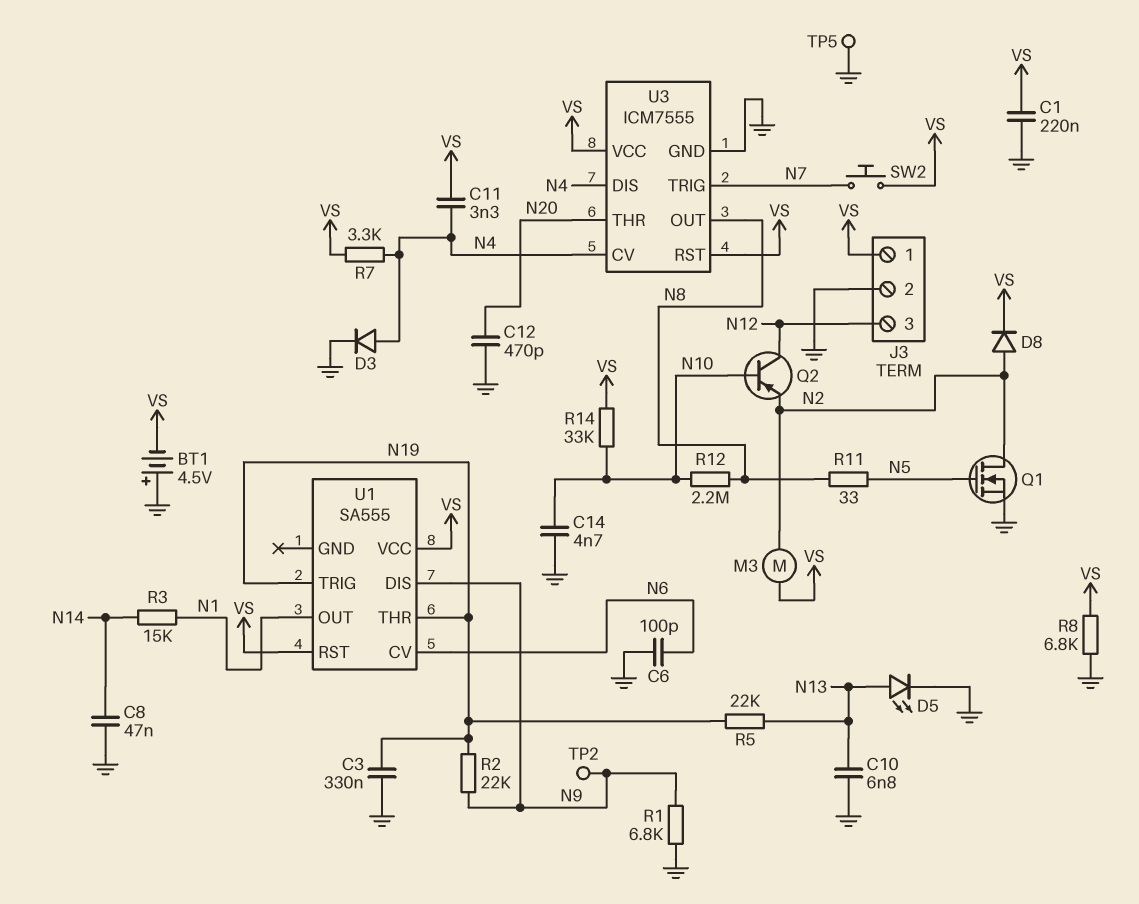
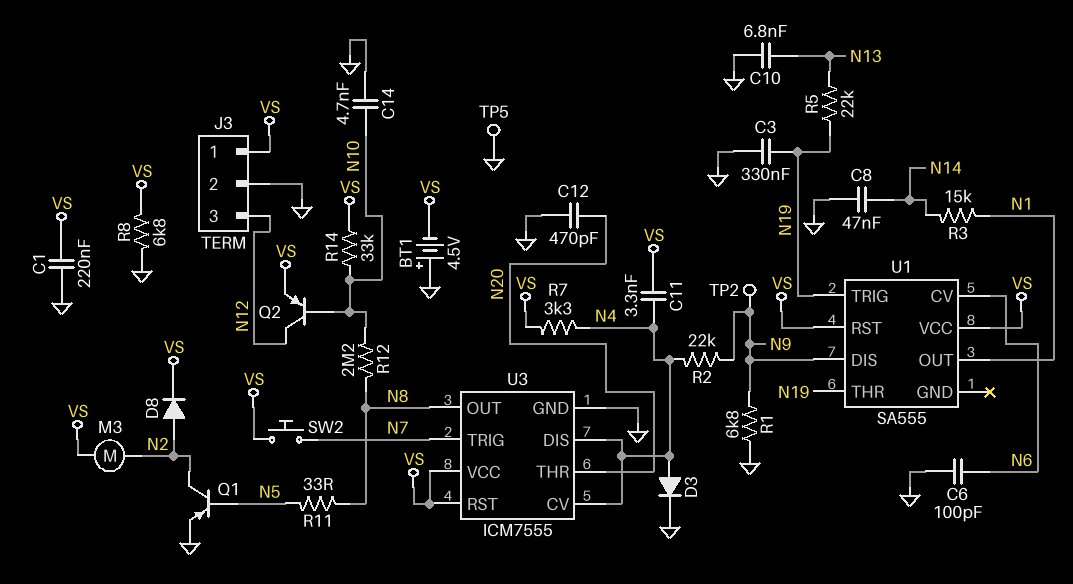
D5: LED (A N13, K GND) -> none
Q1: NMOS (G N5, D N2, S GND) -> PNP (B N5, C N2, E GND)
Q2: PNP (B N10, C N12, E N2) -> PNP (B N10, C N12, E VS)
R2: 22k (N9, N19) -> 22k (N4, N9)

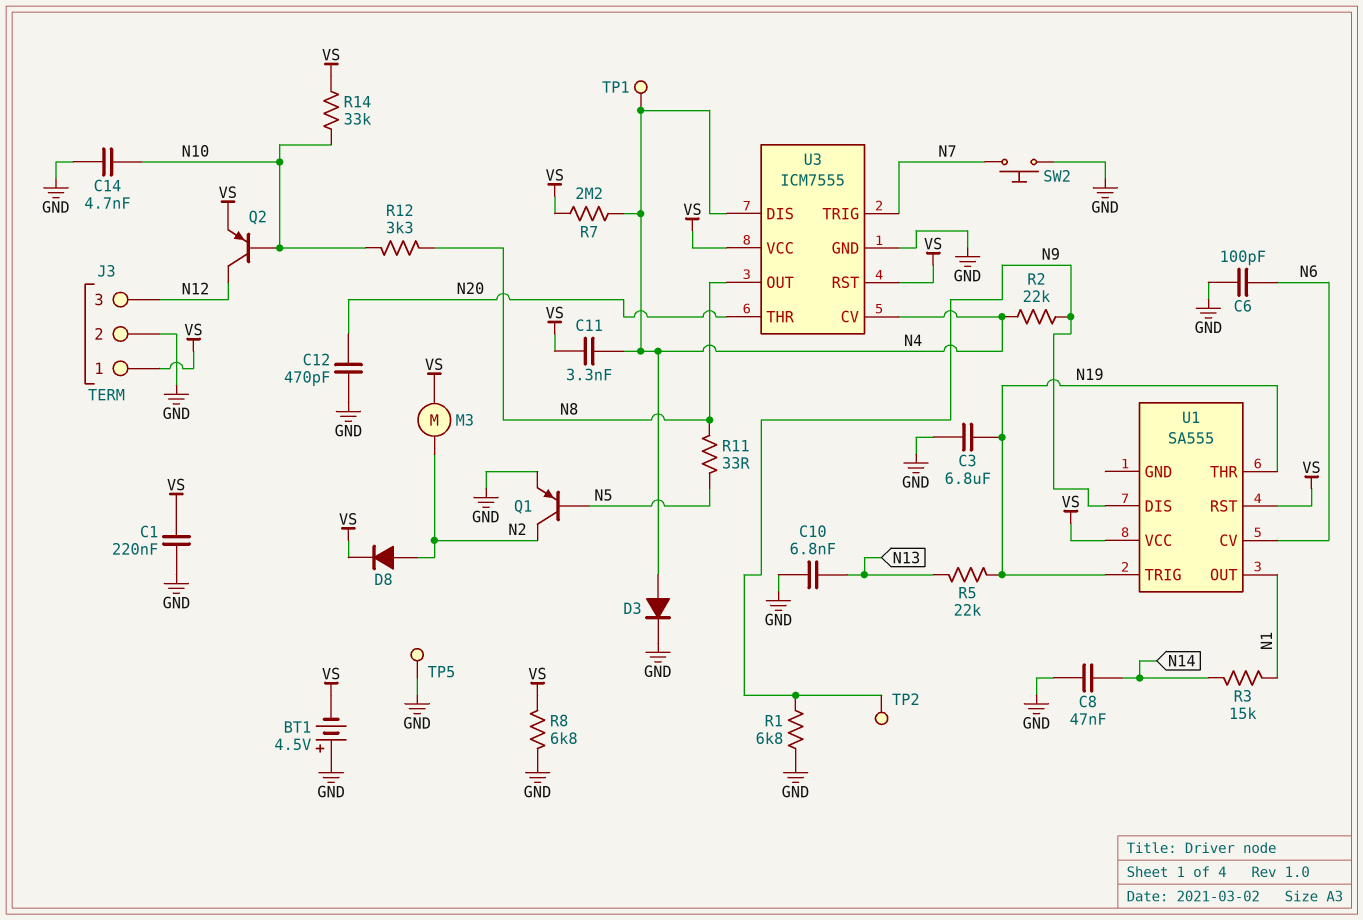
C3: 330nF (GND, N19) -> 6.8uF (GND, N19)
R7: 3.3k (N4, VS) -> 2.2M (N4, VS)
R12: 2.2M (N8, N10) -> 3.3k (N8, N10)
SW2: button (N7, VS) -> button (GND, N7)
TP1: none -> test point (N4)

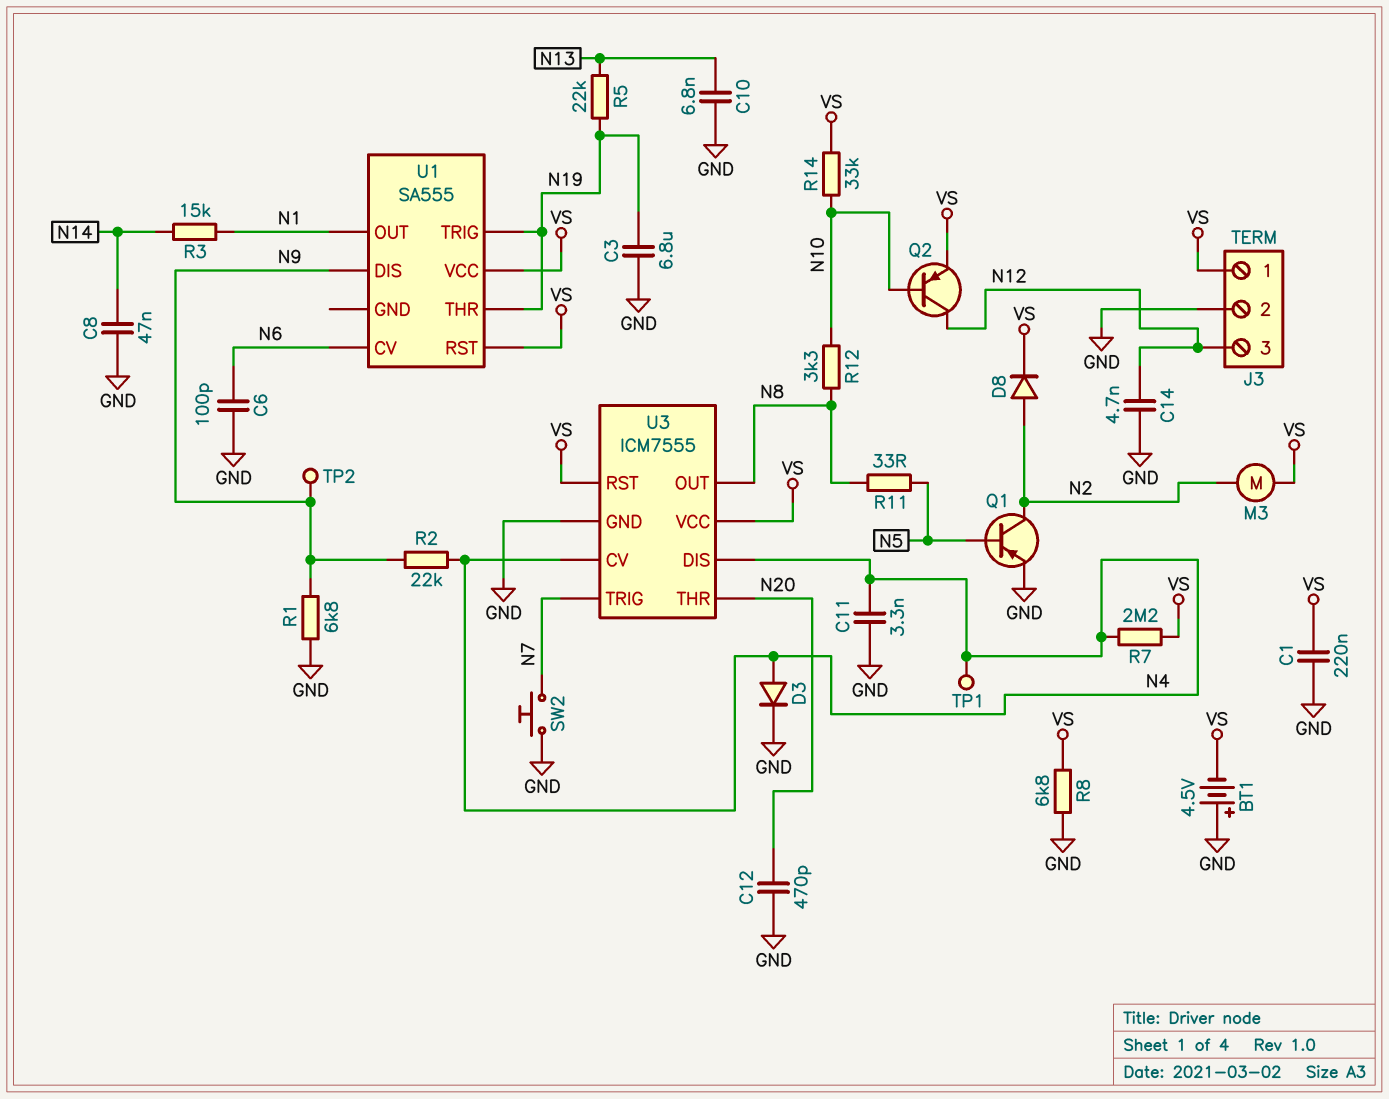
C11: 3.3nF (N4, VS) -> 3.3nF (GND, N4)
C14: 4.7nF (GND, N10) -> 4.7nF (GND, N12)
TP5: test point (GND) -> none

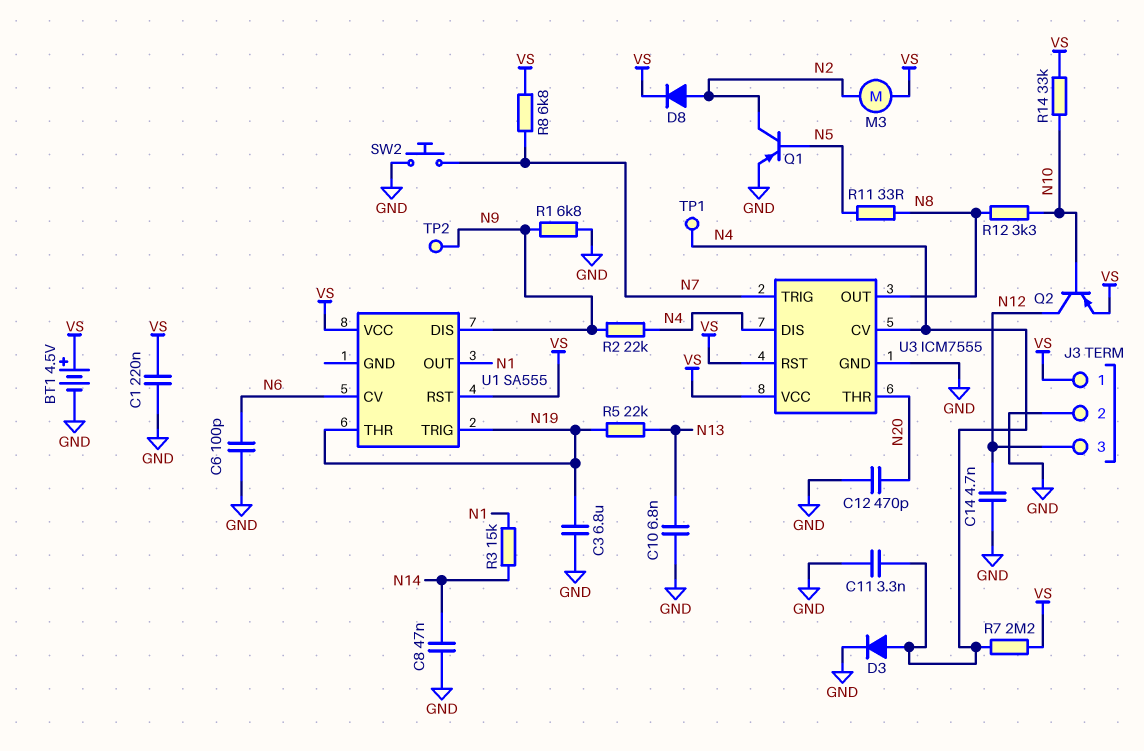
BT1: 4.5V (plus GND, minus VS) -> 4.5V (plus VS, minus GND)
R8: 6.8k (GND, VS) -> 6.8k (N7, VS)

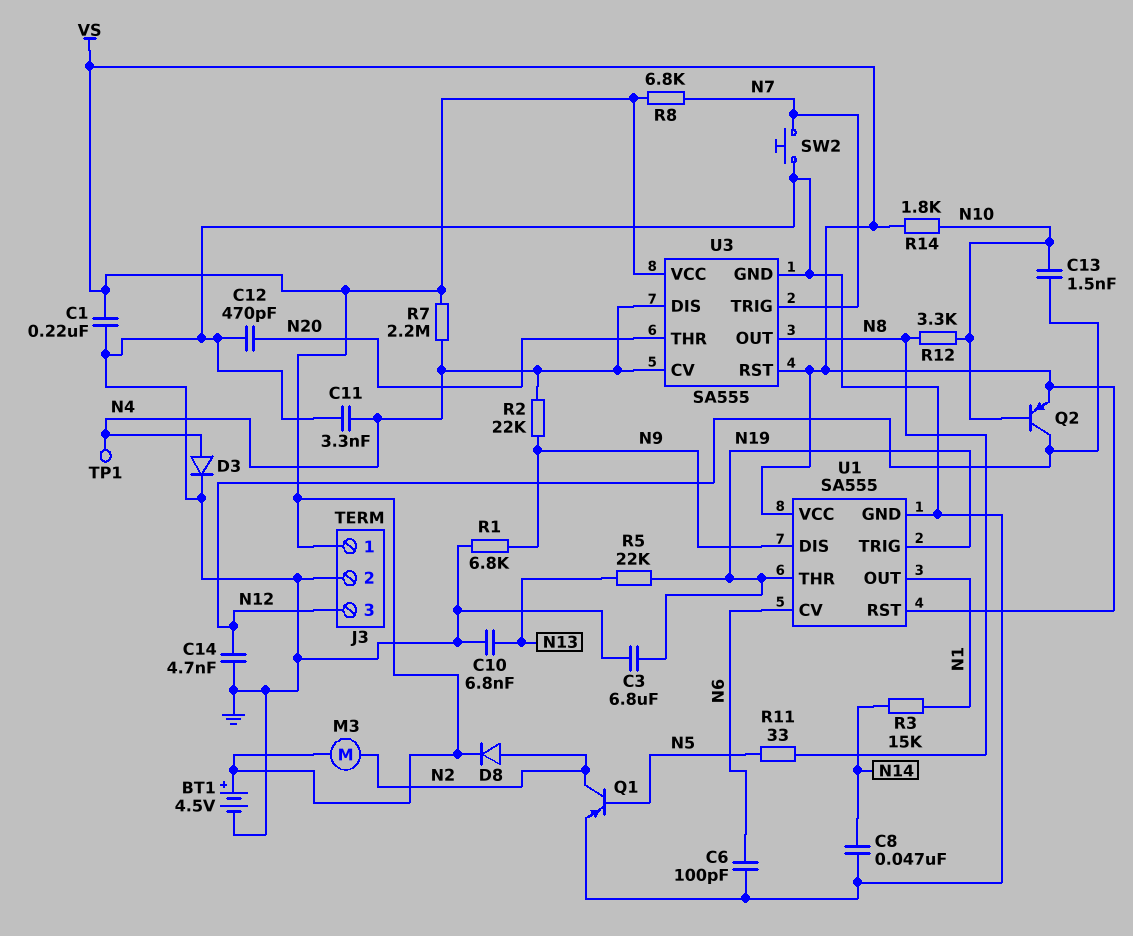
C13: none -> 1.5nF (N10, N12)
R14: 33k (N10, VS) -> 1.8k (N10, VS)
TP2: test point (N9) -> none
U1 pin GND: none -> GND
U3: ICM7555 -> SA555

